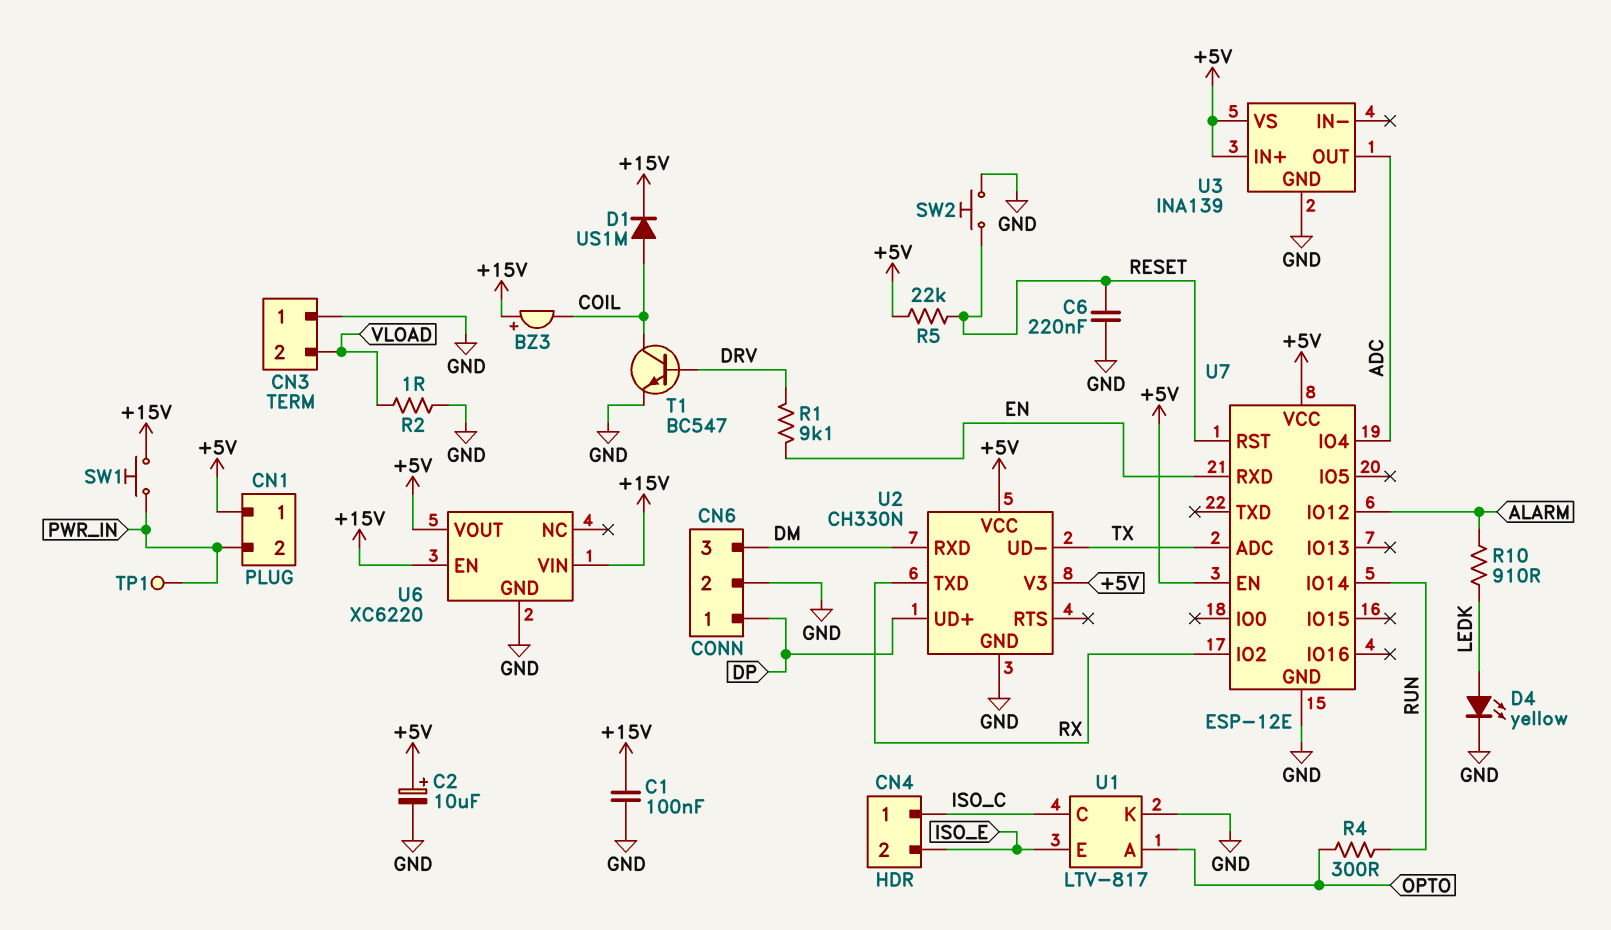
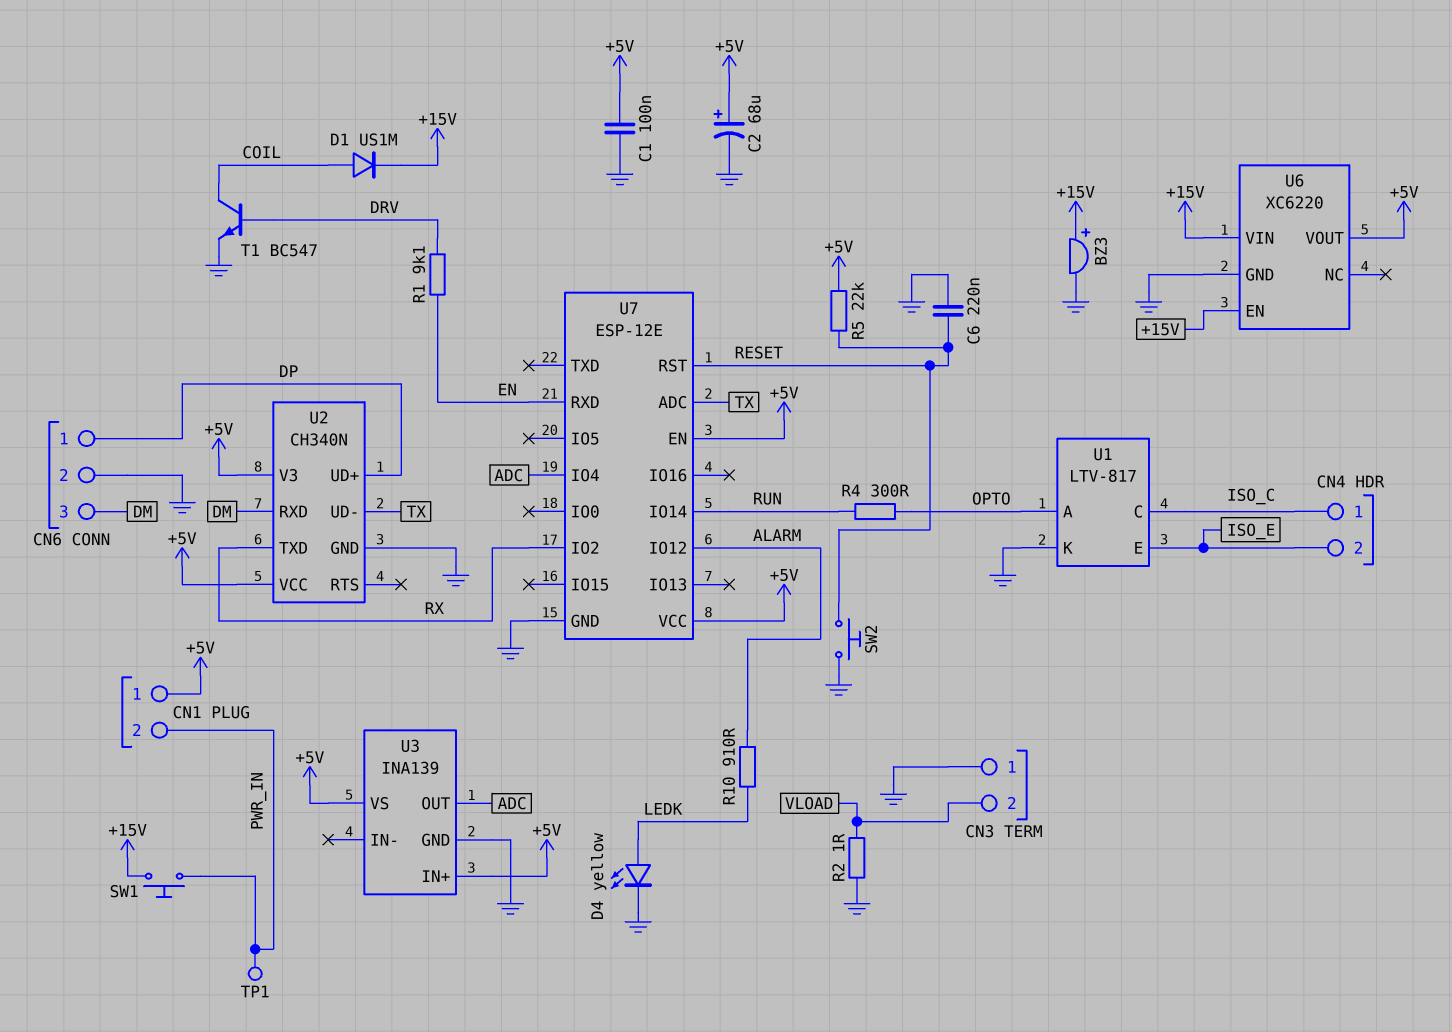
BZ3: buzzer (plus +15V, minus COIL) -> buzzer (plus +15V, minus GND)
C1: 100nF (+15V, GND) -> 100nF (+5V, GND)
C2: 10uF (plus +5V, minus GND) -> 68uF (plus +5V, minus GND)
U2: CH330N -> CH340N

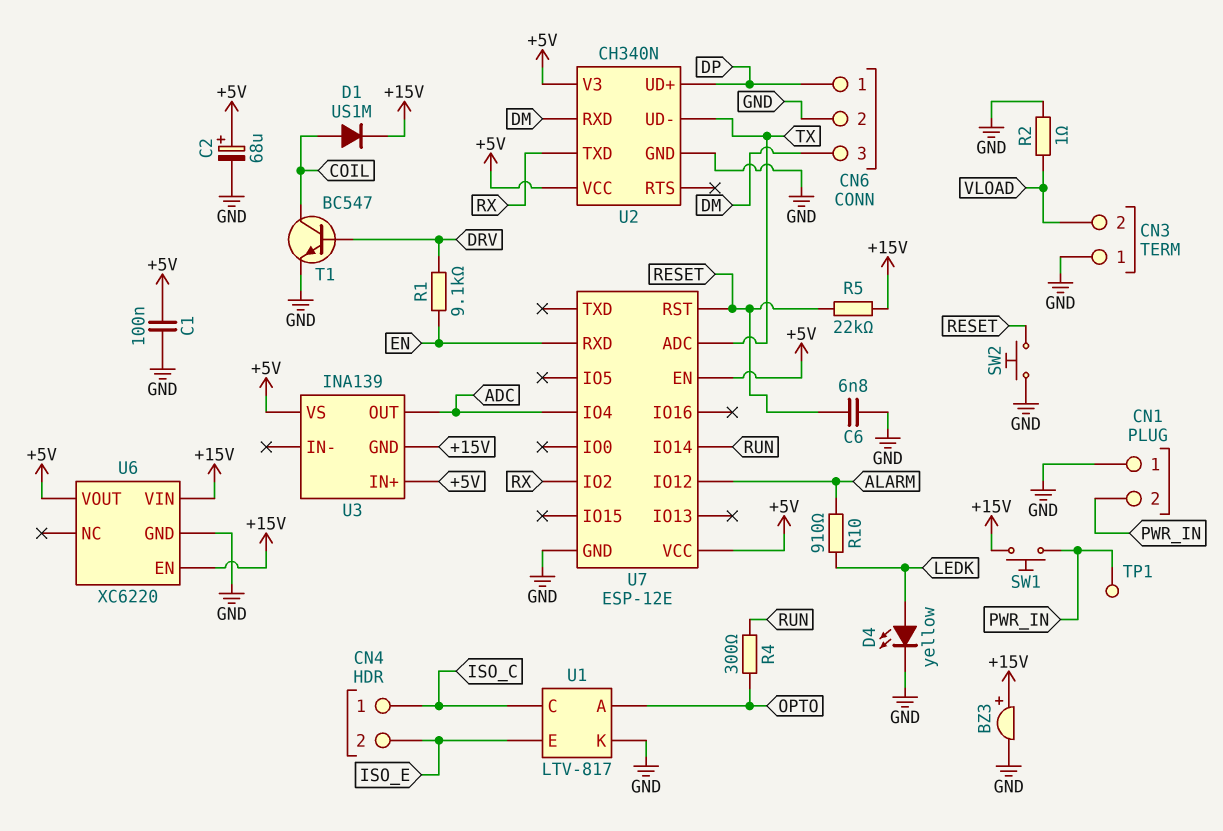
C6: 220nF (GND, RESET) -> 6.8nF (GND, RESET)
CN1 pin 1: +5V -> GND
R5: 22k (+5V, RESET) -> 22k (+15V, RESET)
U3 pin GND: GND -> +15V

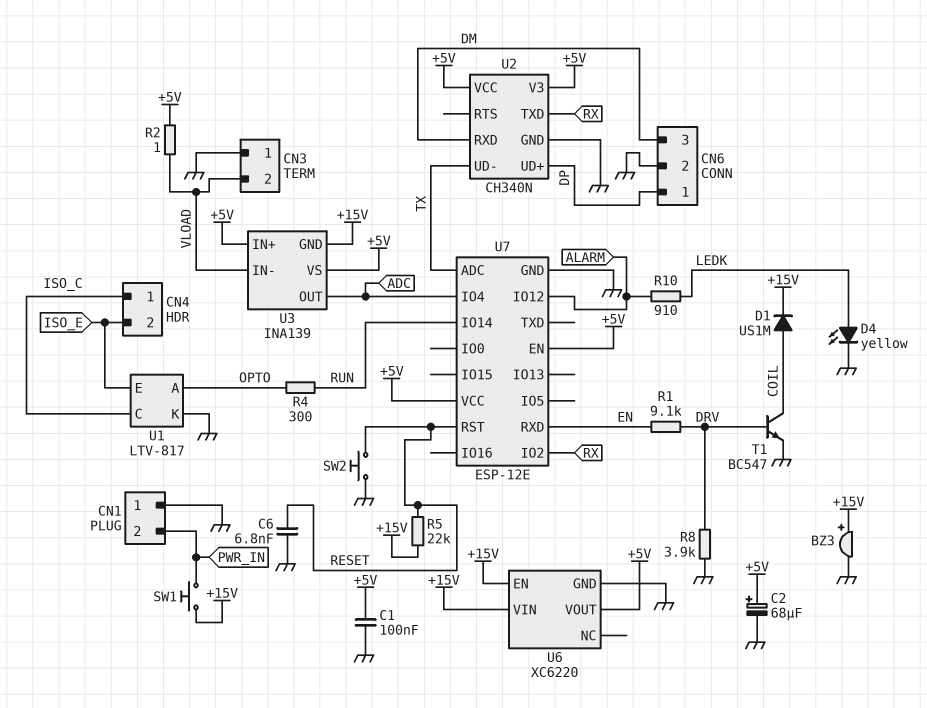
R2: 1 (GND, VLOAD) -> 1 (+5V, VLOAD)
R8: none -> 3.9k (DRV, GND)
TP1: test point (PWR_IN) -> none
U3 pin IN-: none -> VLOAD

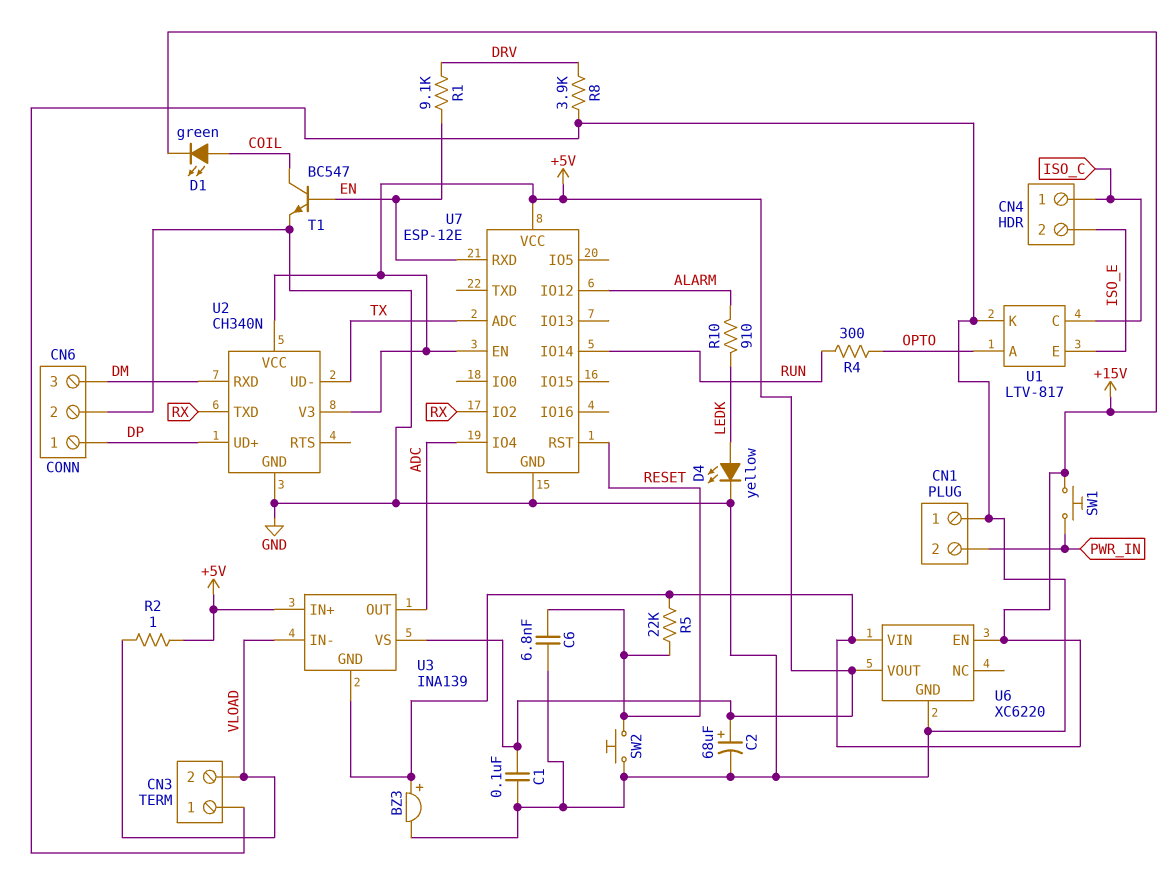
D1: diode US1M (A COIL, K +15V) -> LED green (A COIL, K +15V)
T1: NPN BC547 (B DRV, C COIL, E GND) -> NPN BC547 (B EN, C COIL, E GND)

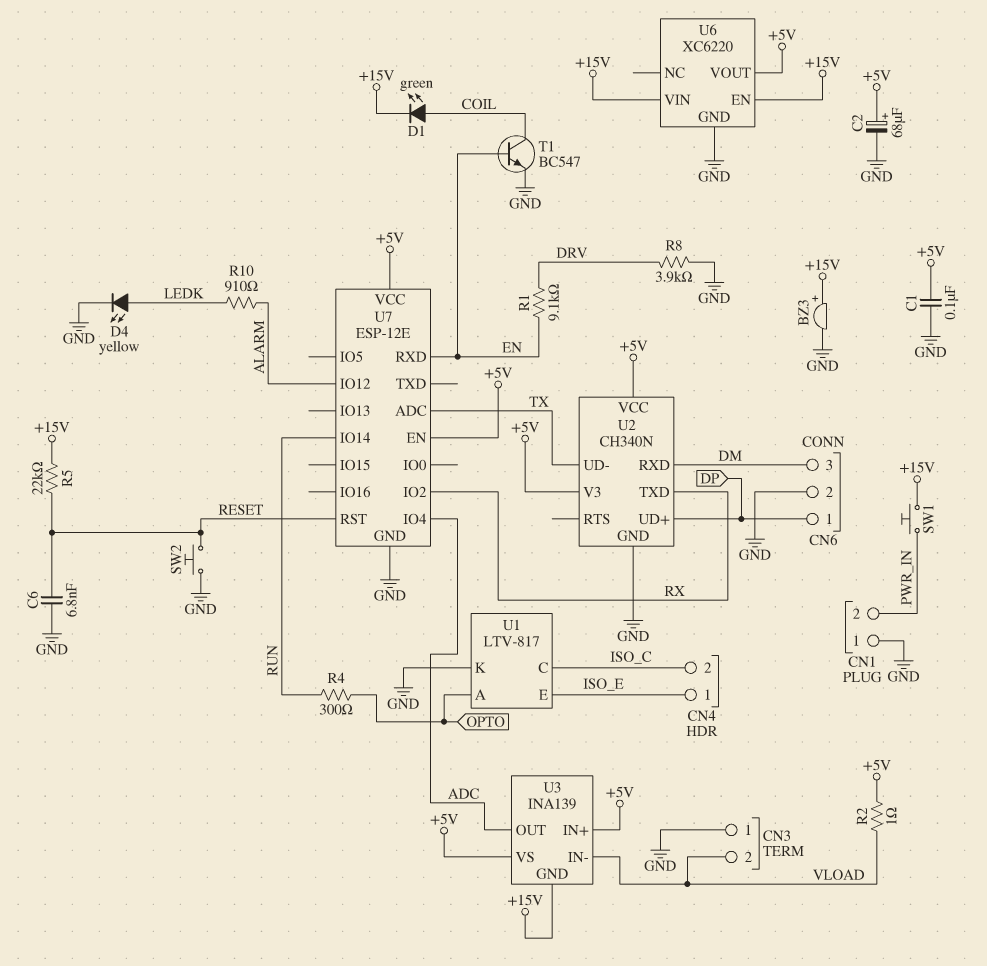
CN4 pin 1: ISO_C -> ISO_E
CN4 pin 2: ISO_E -> ISO_C

